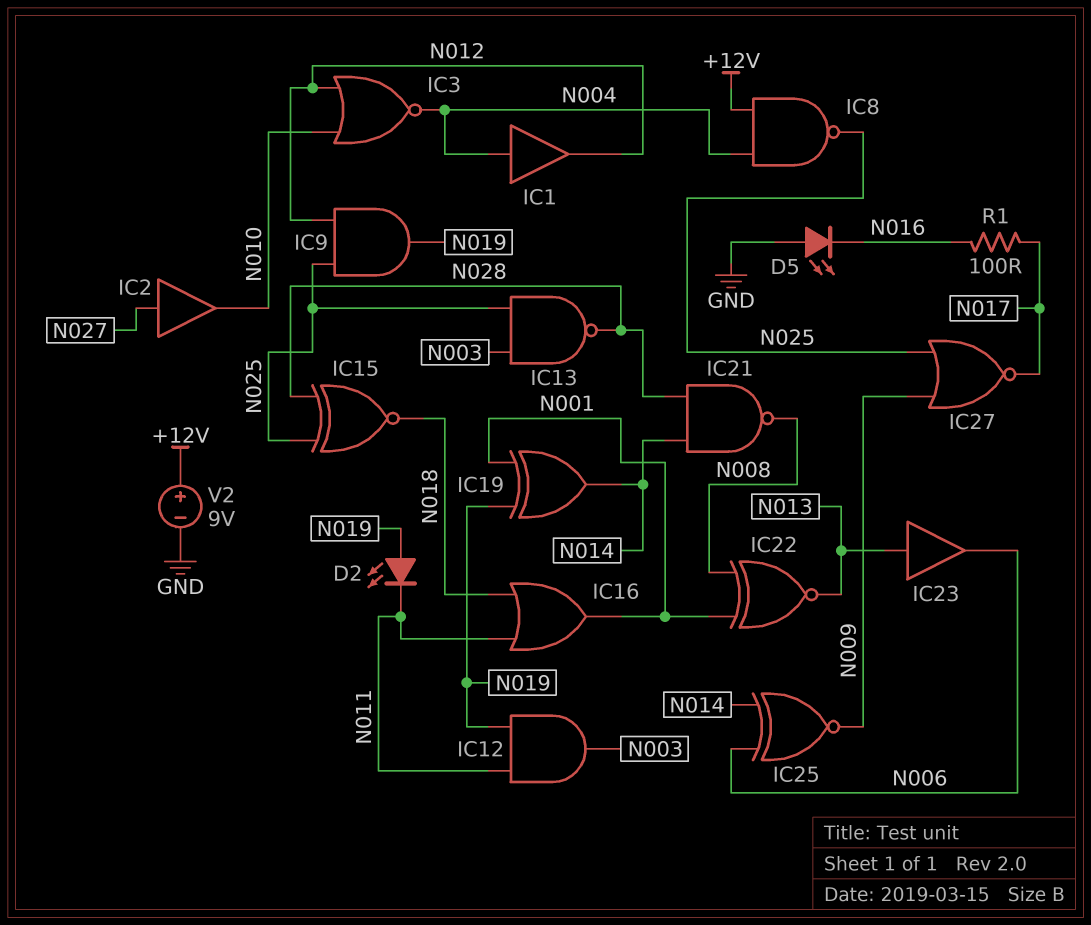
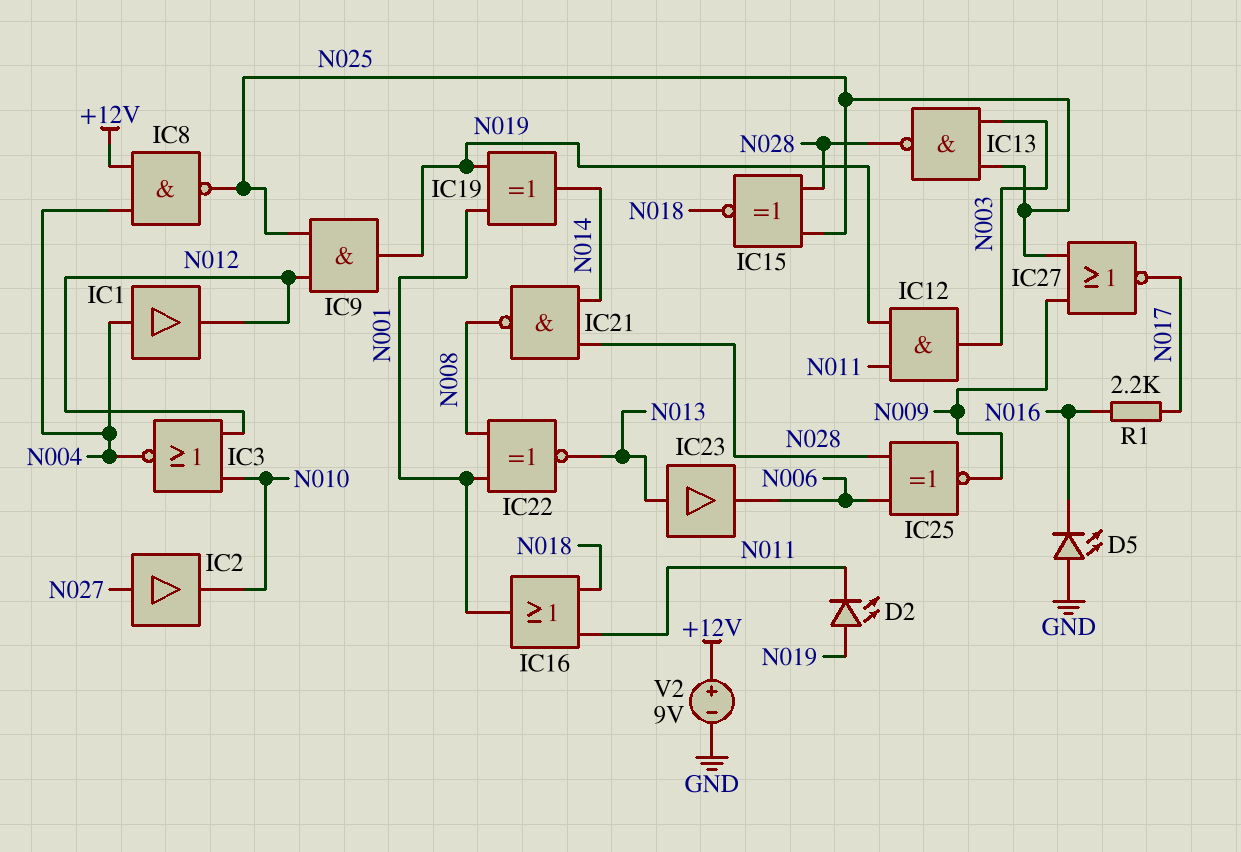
IC25: XNOR (in N006, in N014, out N009) -> XNOR (in N006, in N028, out N009)
R1: 100 (N016, N017) -> 2.2k (N016, N017)

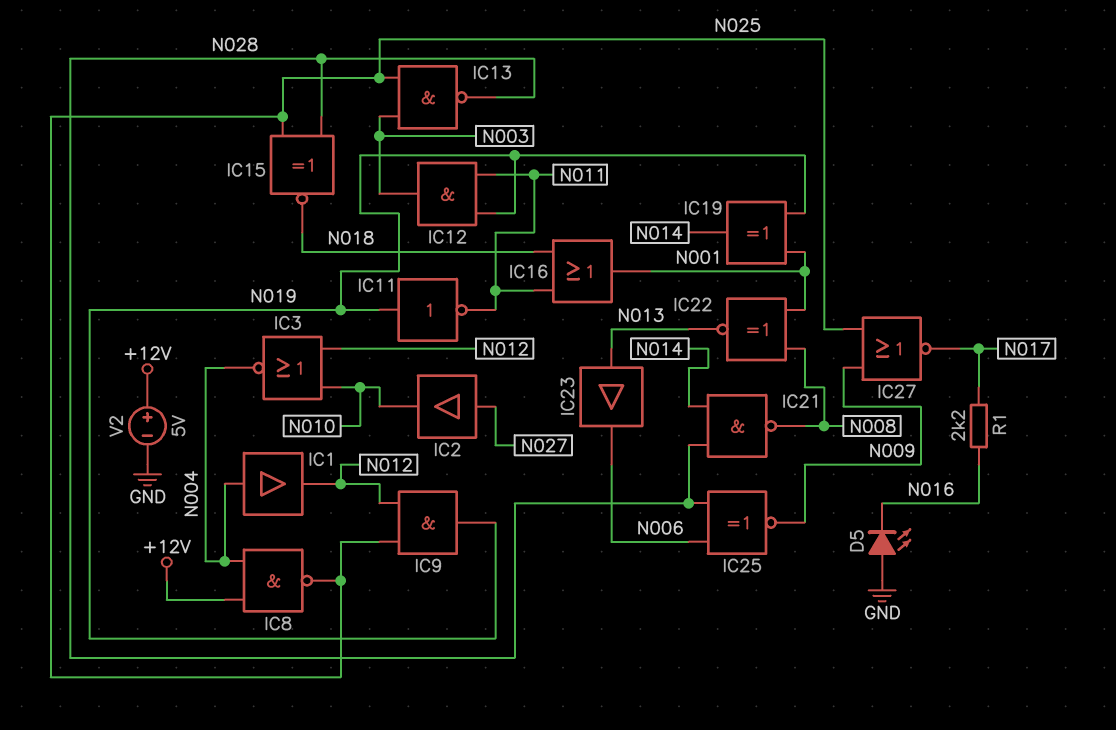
D2: LED (A N019, K N011) -> none
IC11: none -> NOT (in N019, out N011)
V2: 9V (plus +12V, minus GND) -> 5V (plus +12V, minus GND)

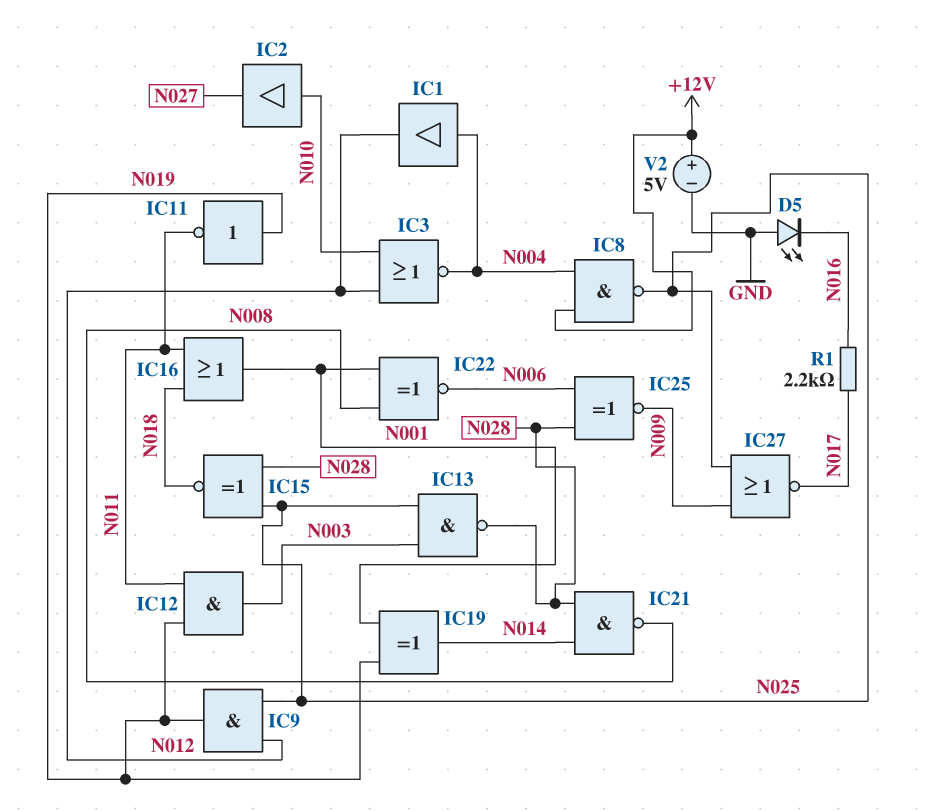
IC2: buffer (in N027, out N010) -> buffer (in N010, out N027)
IC22: XNOR (in N001, in N008, out N013) -> XNOR (in N001, in N008, out N006)
IC23: buffer (in N013, out N006) -> none

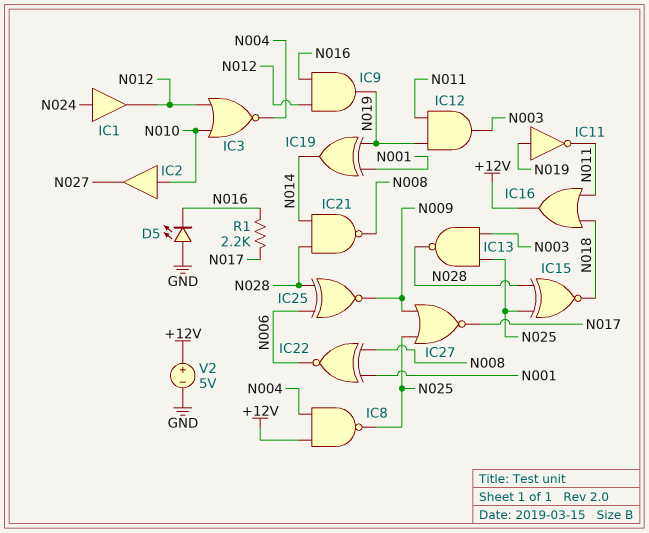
IC1: buffer (in N004, out N012) -> buffer (in N024, out N012)
IC9: AND (in N012, in N025, out N019) -> AND (in N012, in N016, out N019)
IC16: OR (in N011, in N018, out N001) -> OR (in N011, in N018, out +12V)

